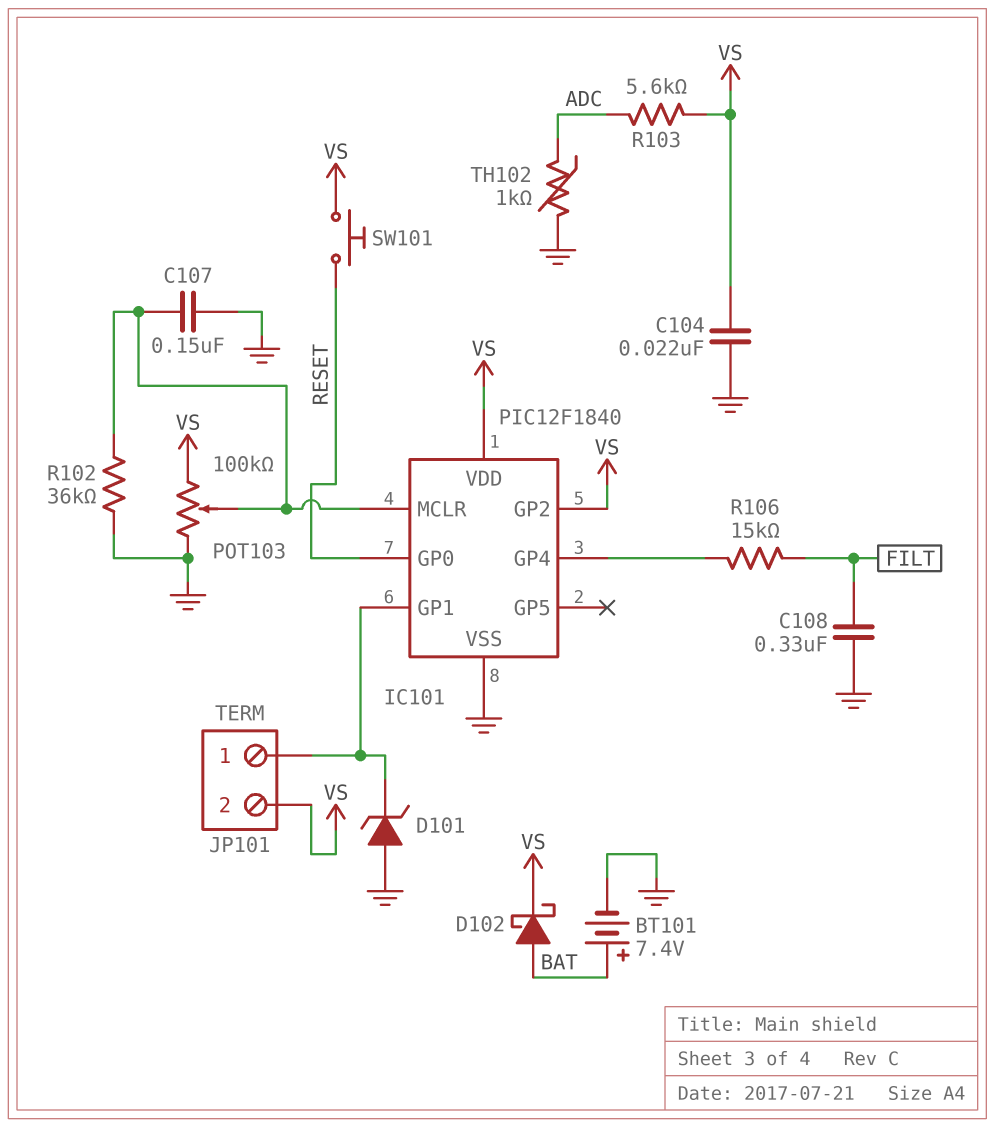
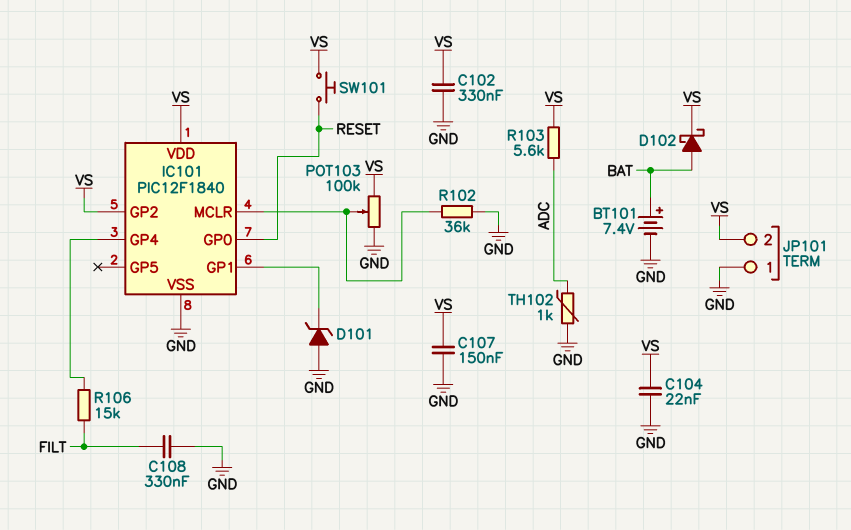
C102: none -> 330nF (GND, VS)
C107: 150nF (GND, IC101/MCLR) -> 150nF (GND, VS)
JP101 pin 1: IC101/GP1 -> GND

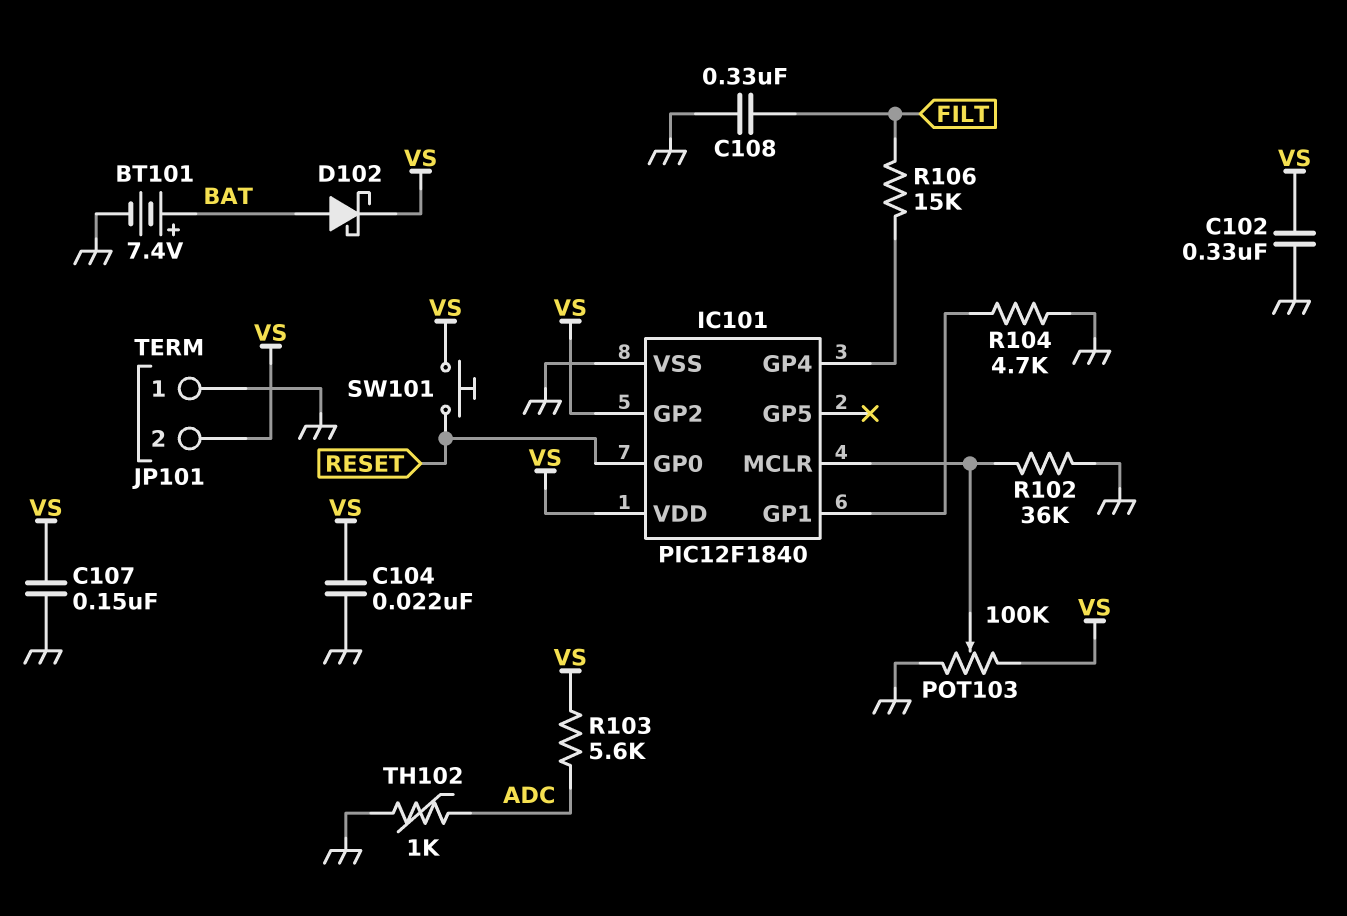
D101: zener (A GND, K IC101/GP1) -> none
R104: none -> 4.7k (GND, IC101/GP1)

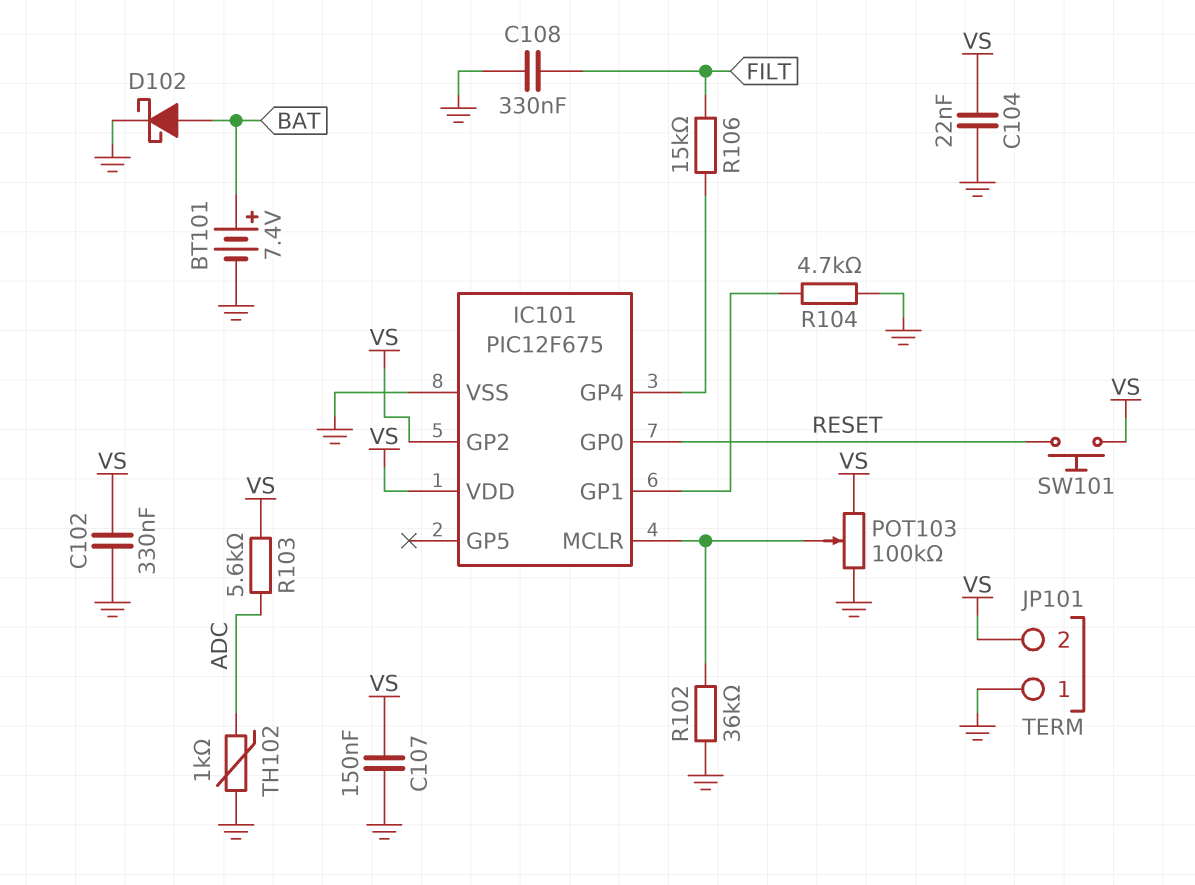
D102: schottky (A BAT, K VS) -> schottky (A BAT, K GND)
IC101: PIC12F1840 -> PIC12F675

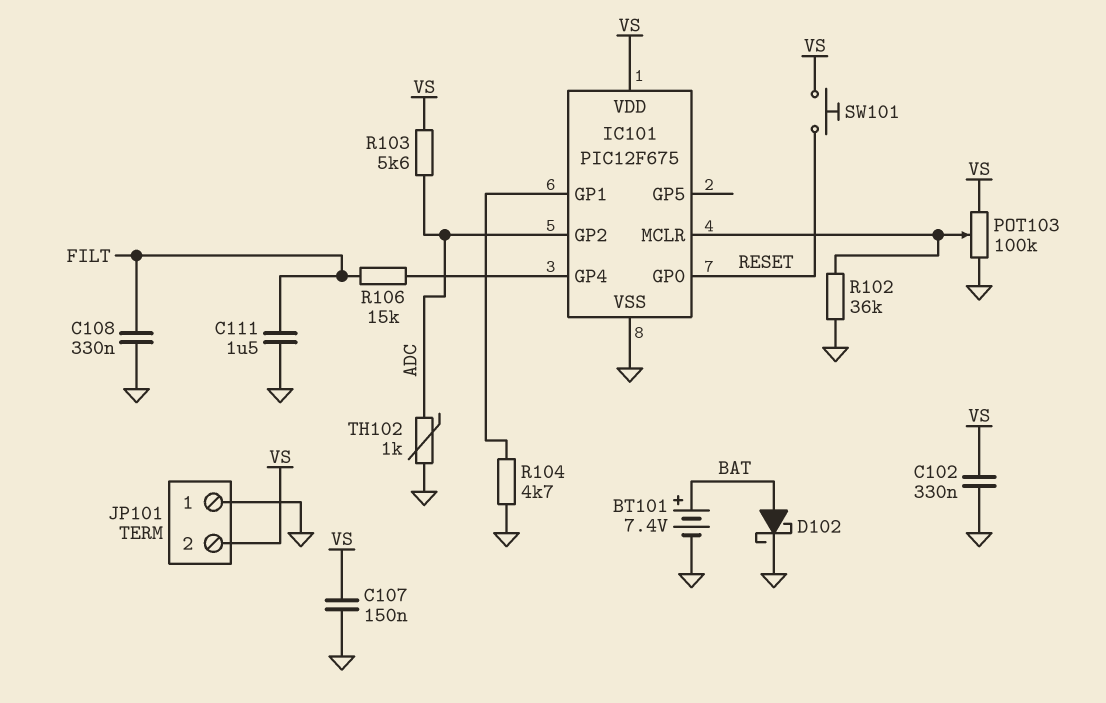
C104: 22nF (GND, VS) -> none
C111: none -> 1.5uF (FILT, GND)
IC101 pin GP2: VS -> ADC

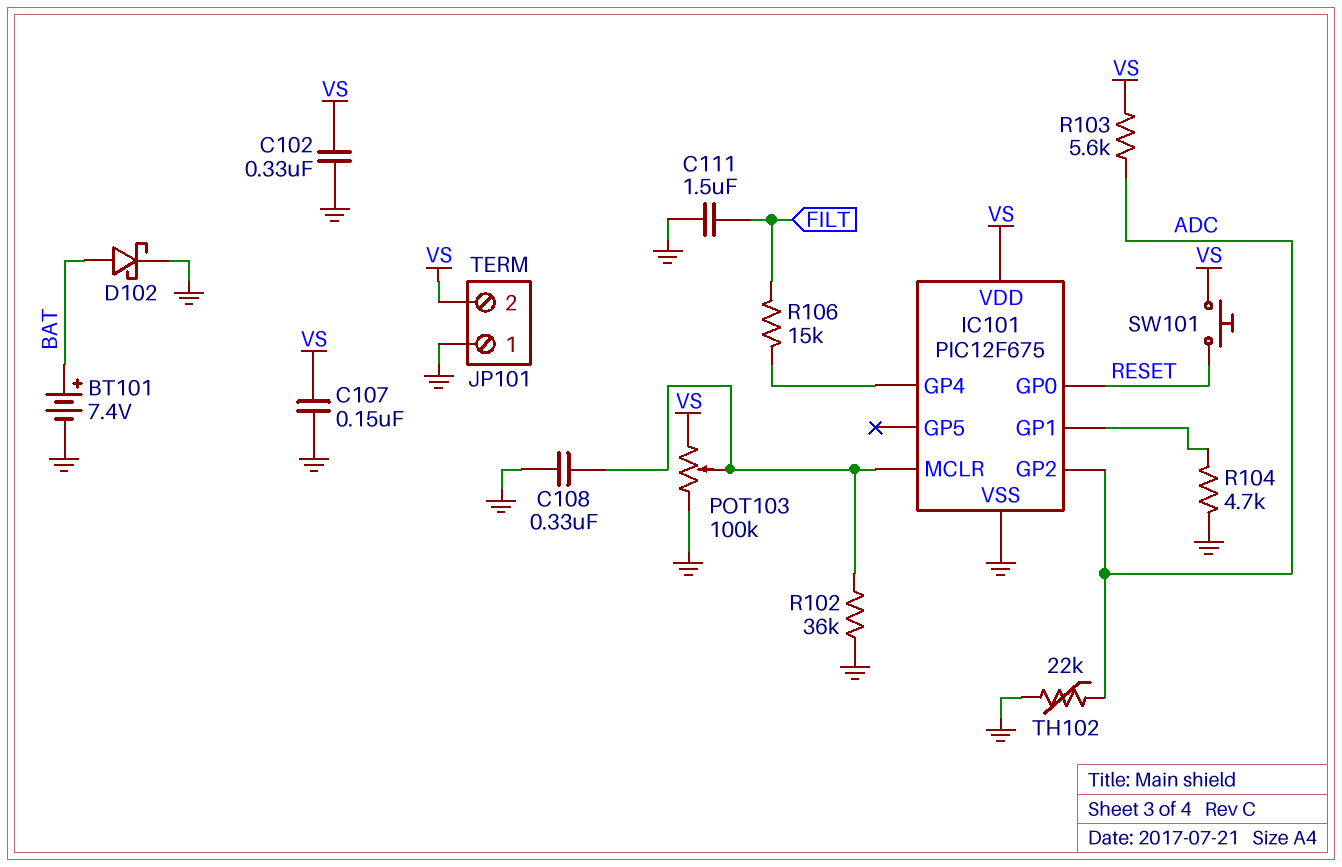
C108: 330nF (FILT, GND) -> 330nF (GND, IC101/MCLR)
TH102: 1k (ADC, GND) -> 22k (ADC, GND)

